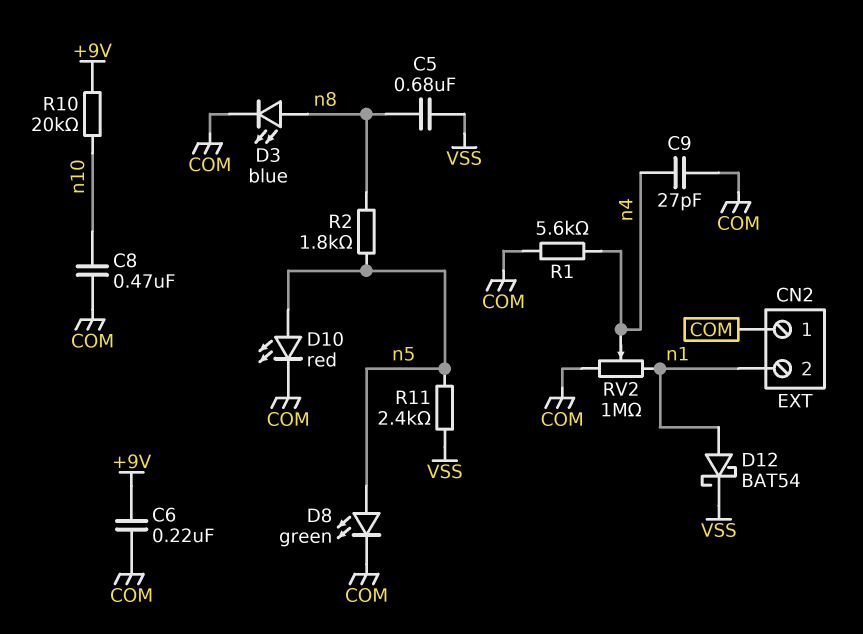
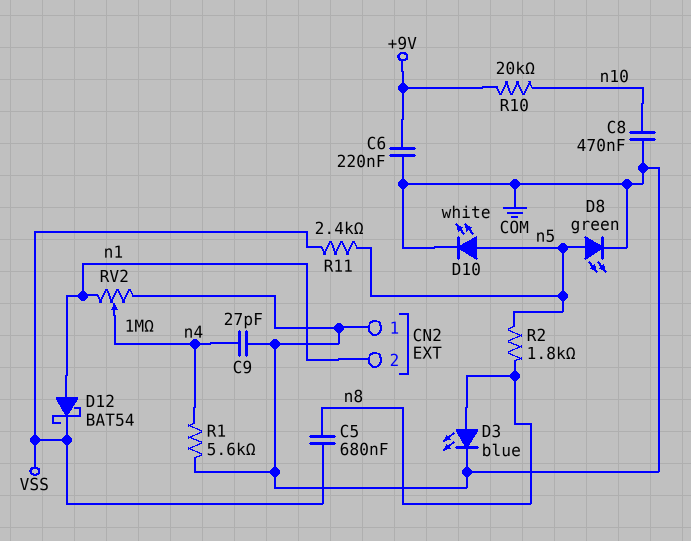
D10: LED red (A n5, K COM) -> LED white (A n5, K COM)

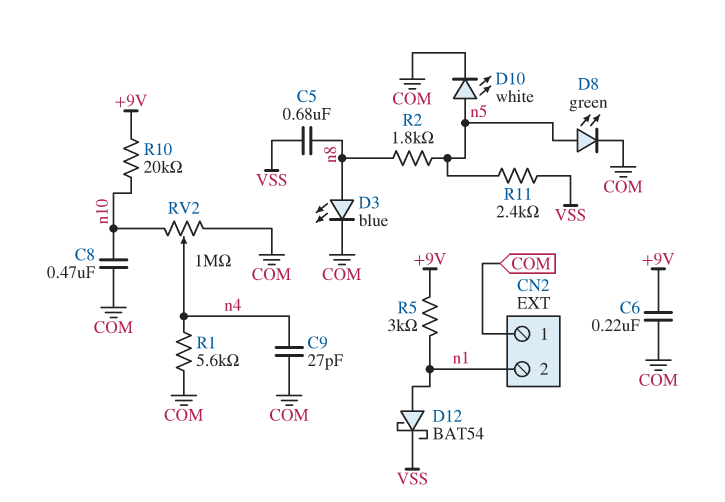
R5: none -> 3k (+9V, n1)
RV2: 1M (COM, n1, wiper n4) -> 1M (COM, n10, wiper n4)

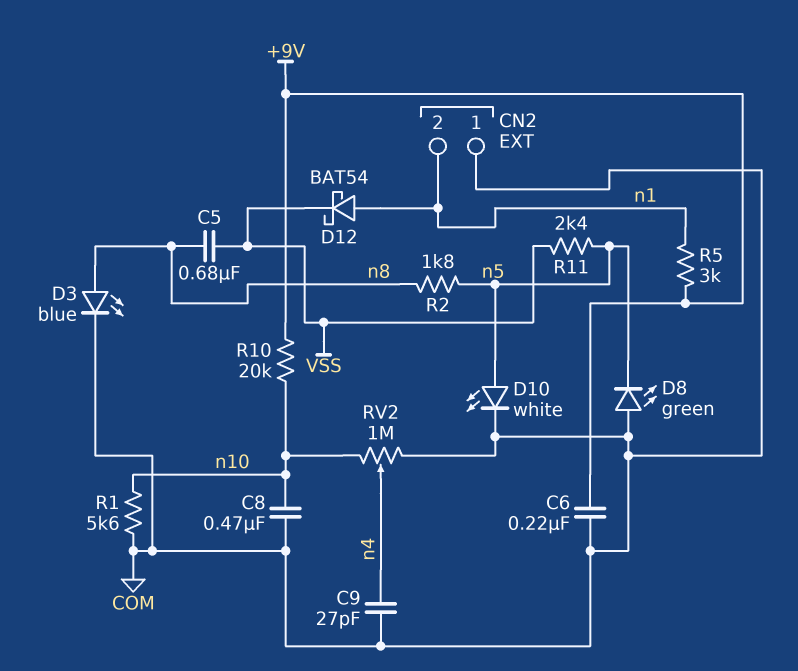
D8: LED green (A n5, K COM) -> LED green (A COM, K n5)
R1: 5.6k (COM, n4) -> 5.6k (COM, n10)

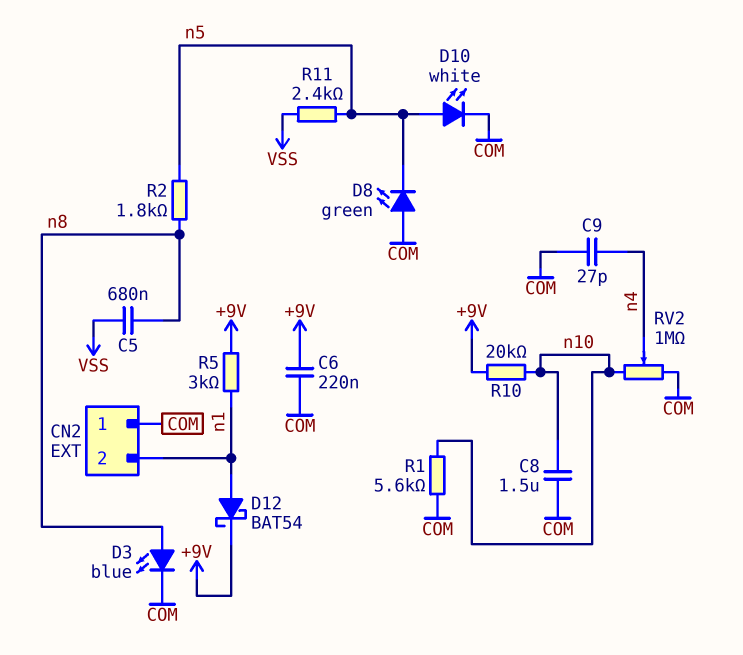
C8: 470nF (COM, n10) -> 1.5uF (COM, n10)
D12: schottky BAT54 (A n1, K VSS) -> schottky BAT54 (A n1, K +9V)

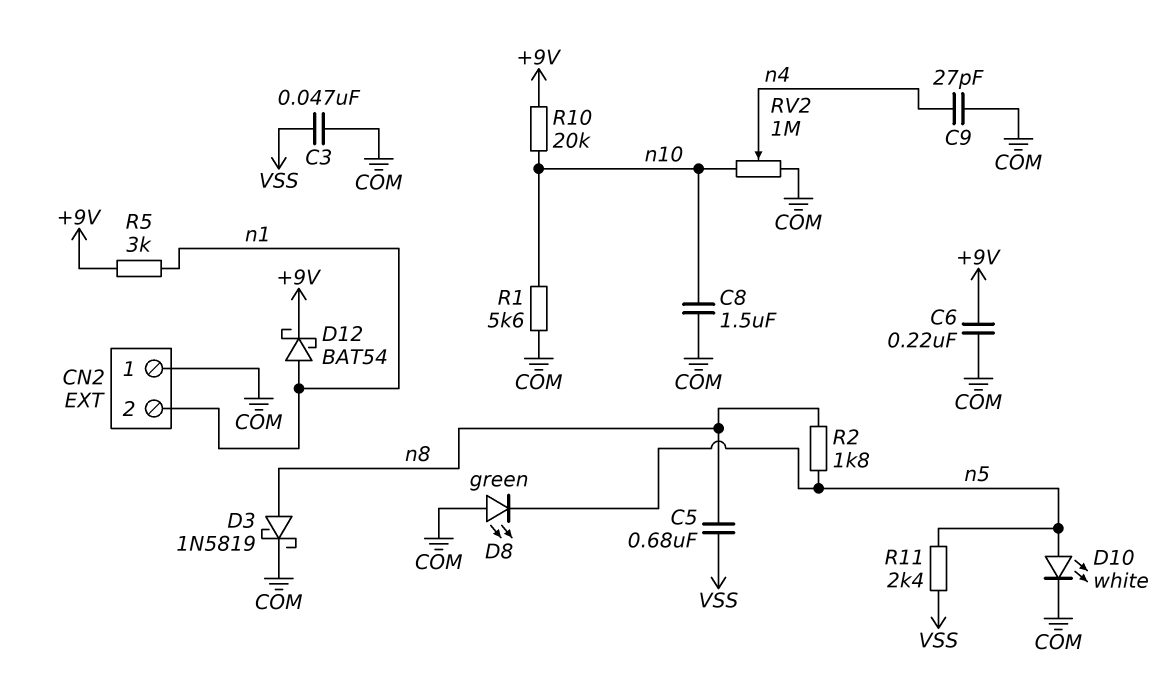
C3: none -> 47nF (COM, VSS)
D3: LED blue (A n8, K COM) -> schottky 1N5819 (A n8, K COM)

